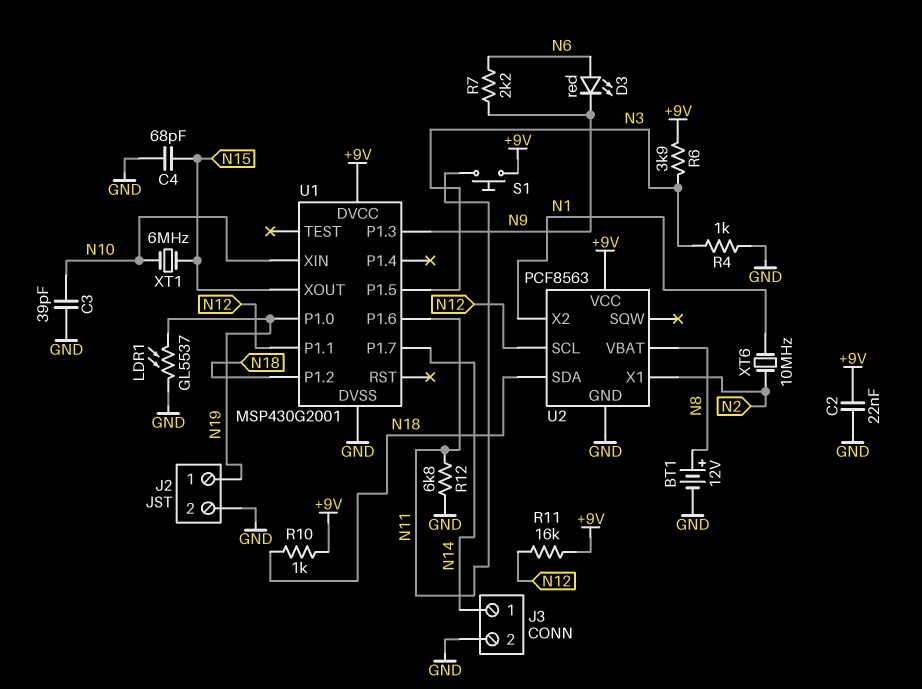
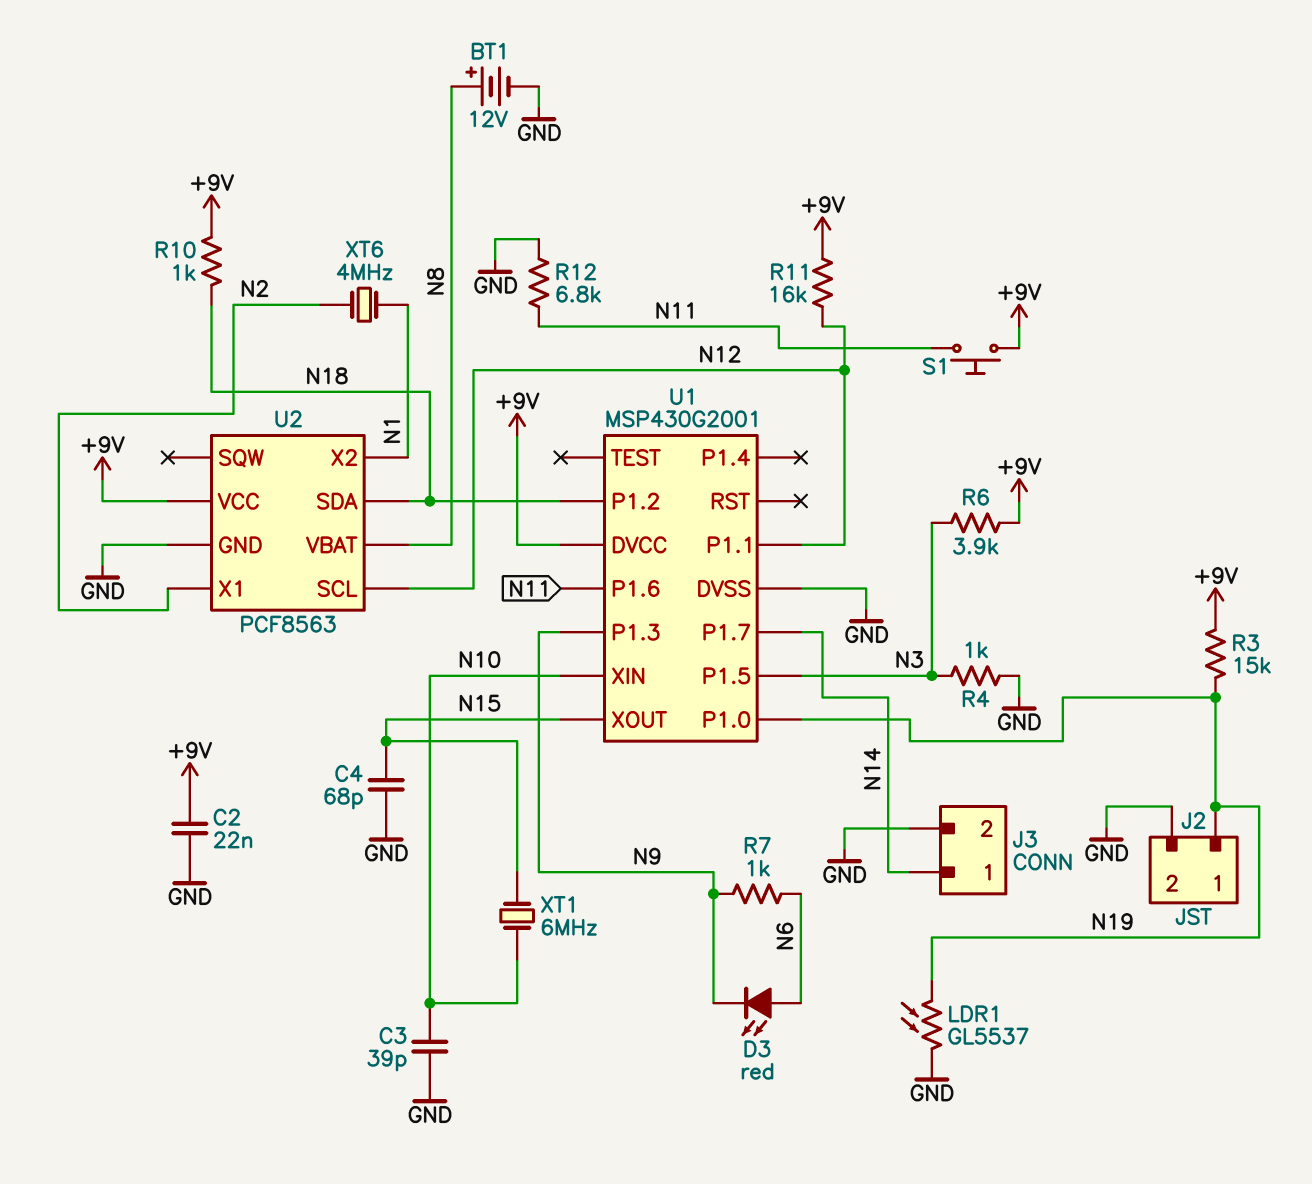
R3: none -> 15k (+9V, N19)
R7: 2.2k (N6, N9) -> 1k (N6, N9)
XT6: 10MHz (N1, N2) -> 4MHz (N1, N2)

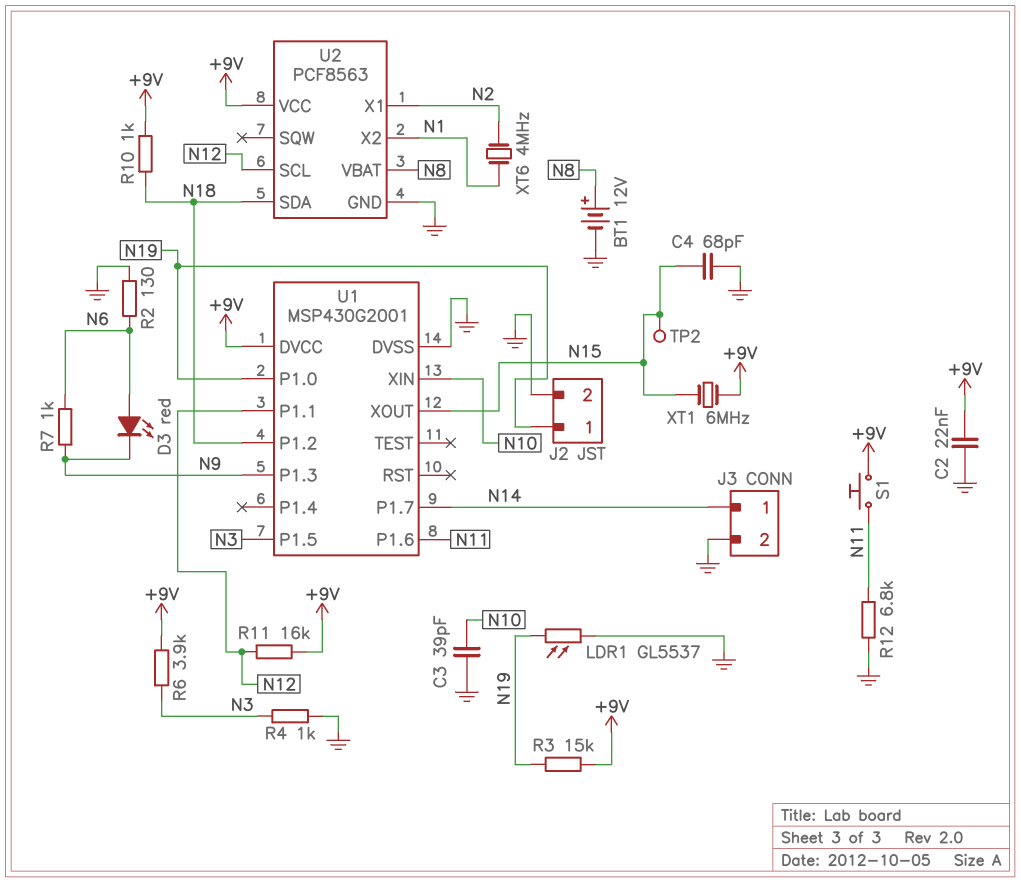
R2: none -> 130 (GND, N6)
TP2: none -> test point (N15)
XT1: 6MHz (N10, N15) -> 6MHz (+9V, N15)

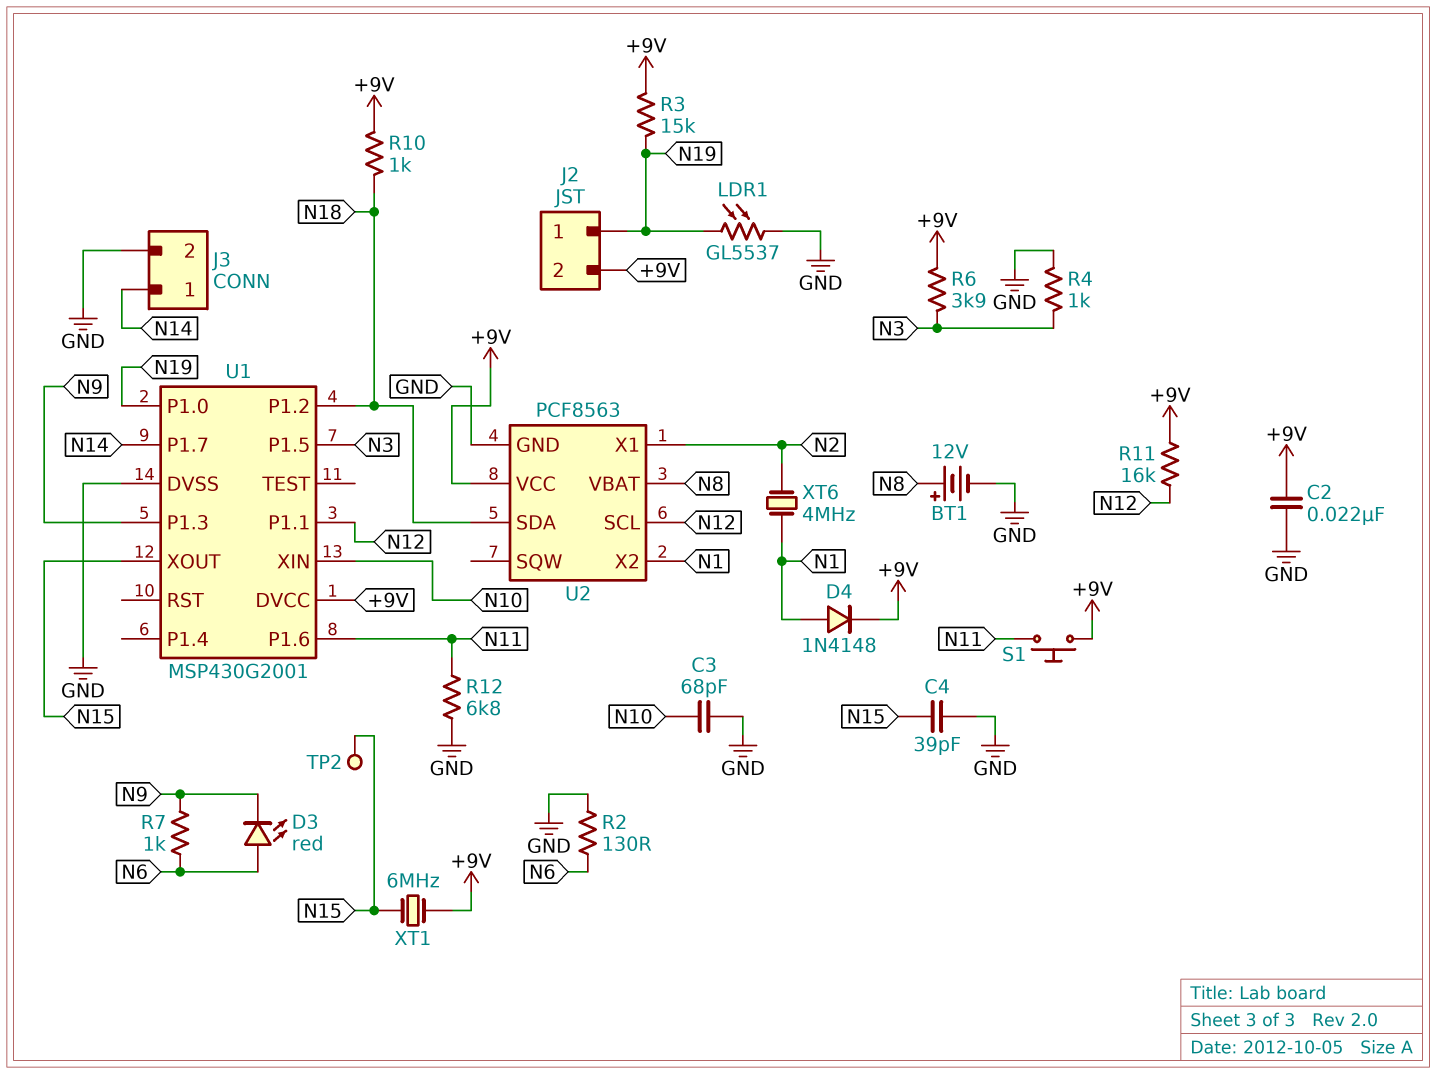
C3: 39pF (GND, N10) -> 68pF (GND, N10)
C4: 68pF (GND, N15) -> 39pF (GND, N15)
D4: none -> diode 1N4148 (A N1, K +9V)
J2 pin 2: GND -> +9V

